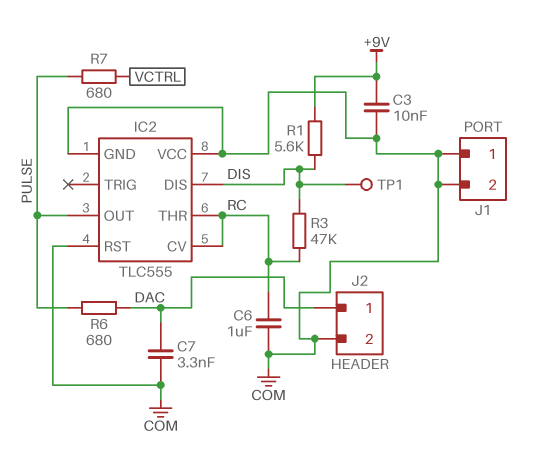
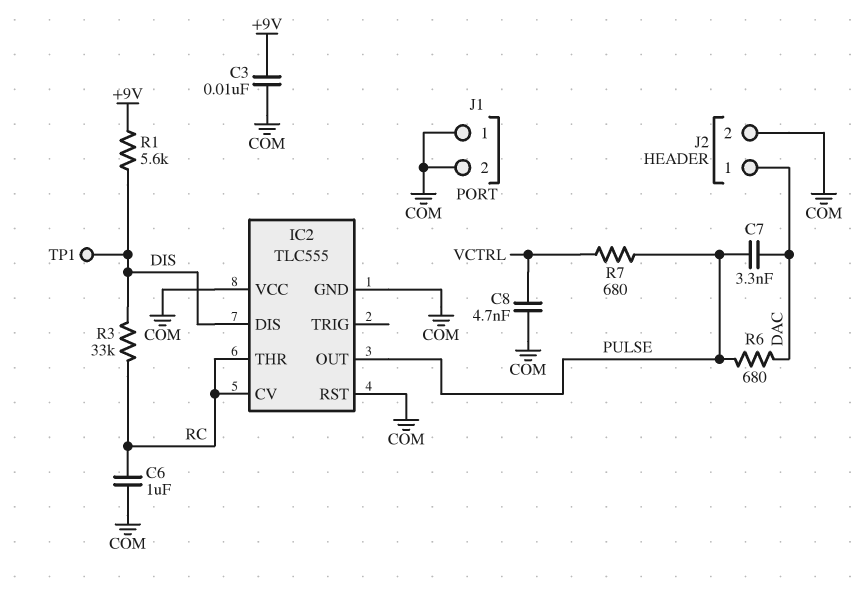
C7: 3.3nF (COM, DAC) -> 3.3nF (DAC, PULSE)
C8: none -> 4.7nF (COM, VCTRL)
R3: 47k (DIS, RC) -> 33k (DIS, RC)

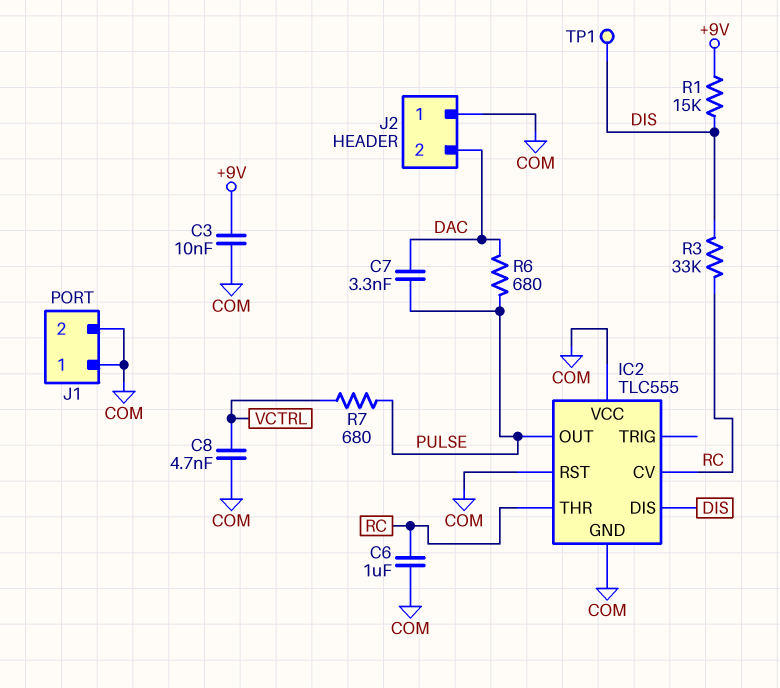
J2 pin 1: DAC -> COM
J2 pin 2: COM -> DAC
R1: 5.6k (+9V, DIS) -> 15k (+9V, DIS)

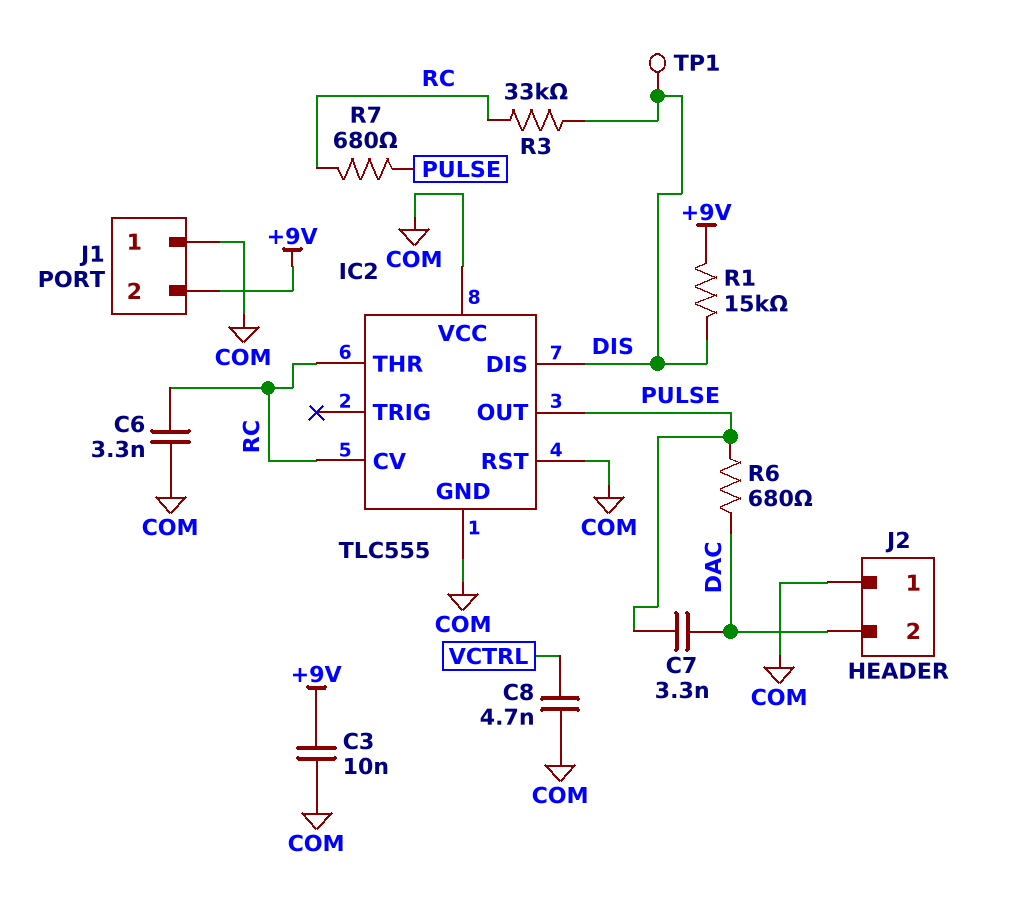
C6: 1uF (COM, RC) -> 3.3nF (COM, RC)
J1 pin 2: COM -> +9V
R7: 680 (PULSE, VCTRL) -> 680 (PULSE, RC)

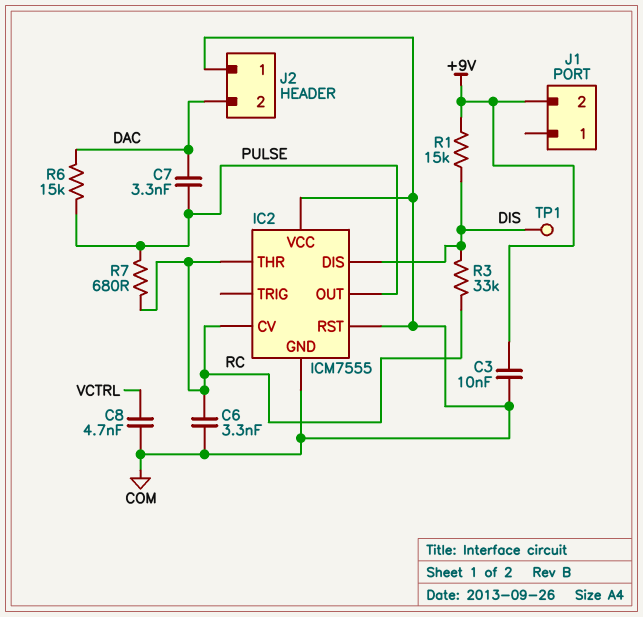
IC2: TLC555 -> ICM7555
J1 pin 1: COM -> none
R6: 680 (DAC, PULSE) -> 15k (DAC, PULSE)

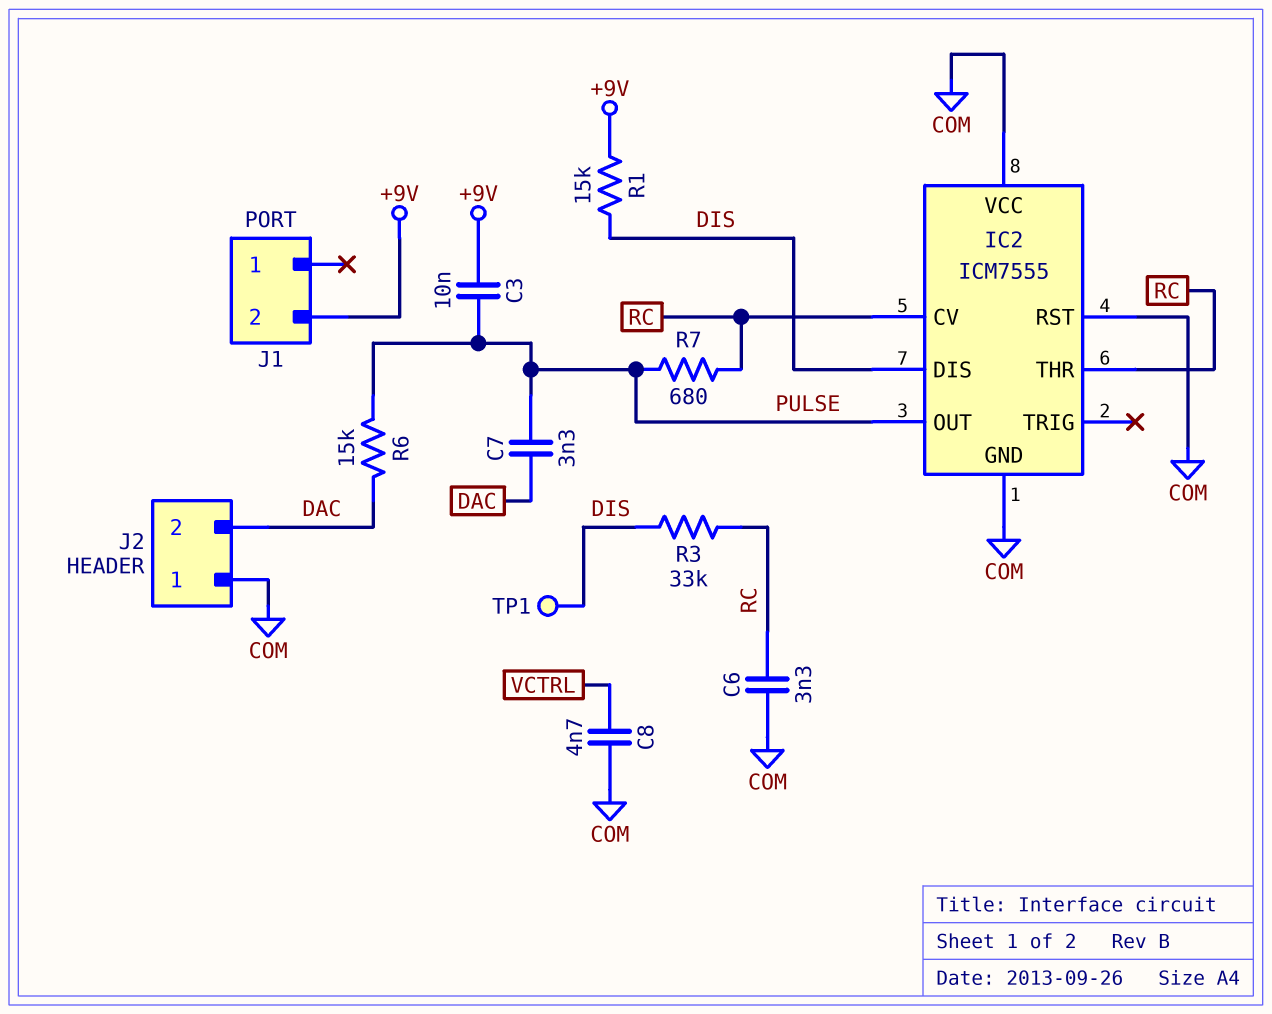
C3: 10nF (+9V, COM) -> 10nF (+9V, PULSE)

